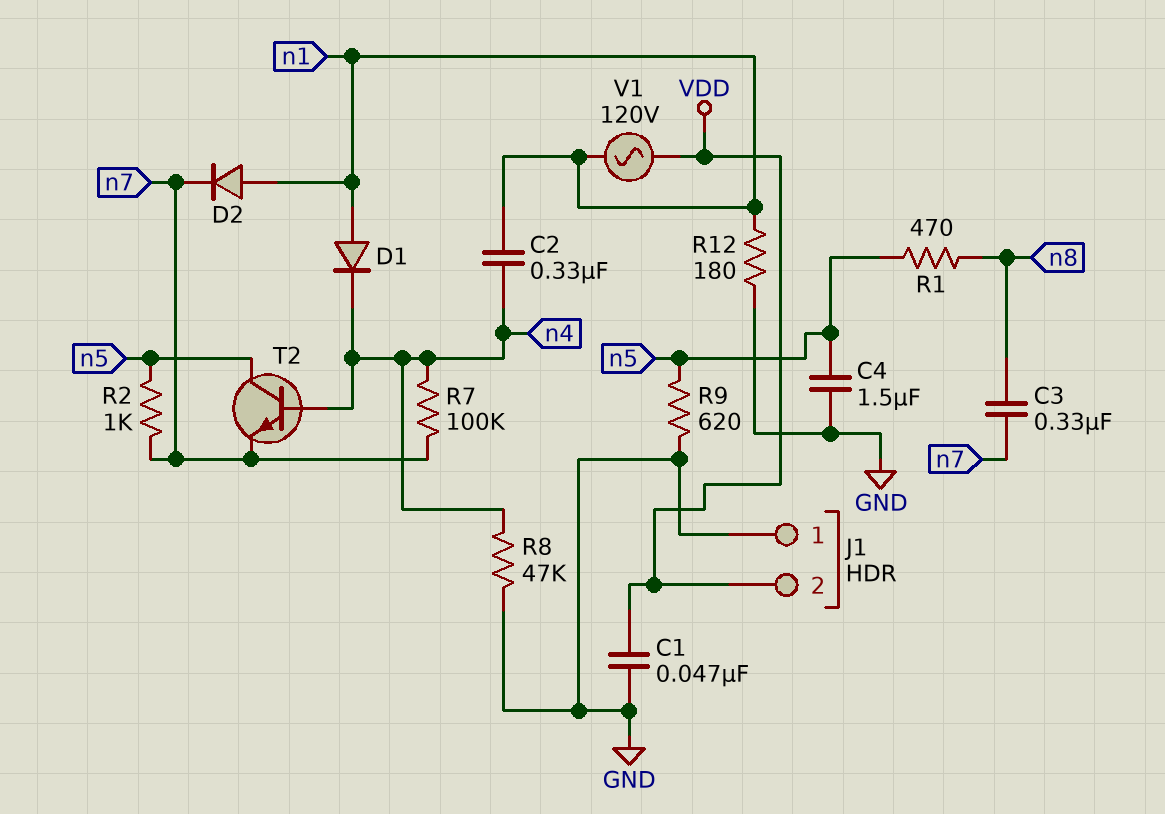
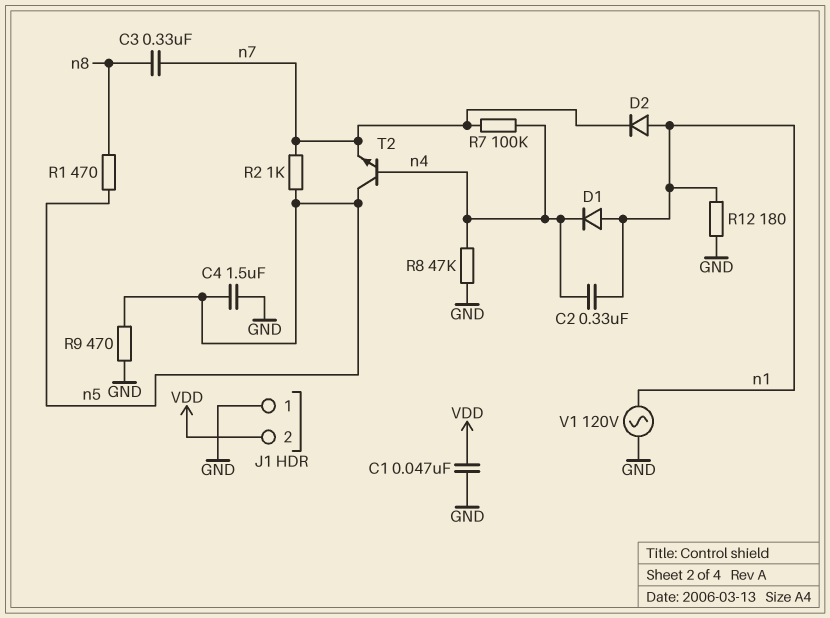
R9: 620 (GND, n5) -> 470 (GND, n5)
V1: AC 120V (VDD, n1) -> AC 120V (GND, n1)

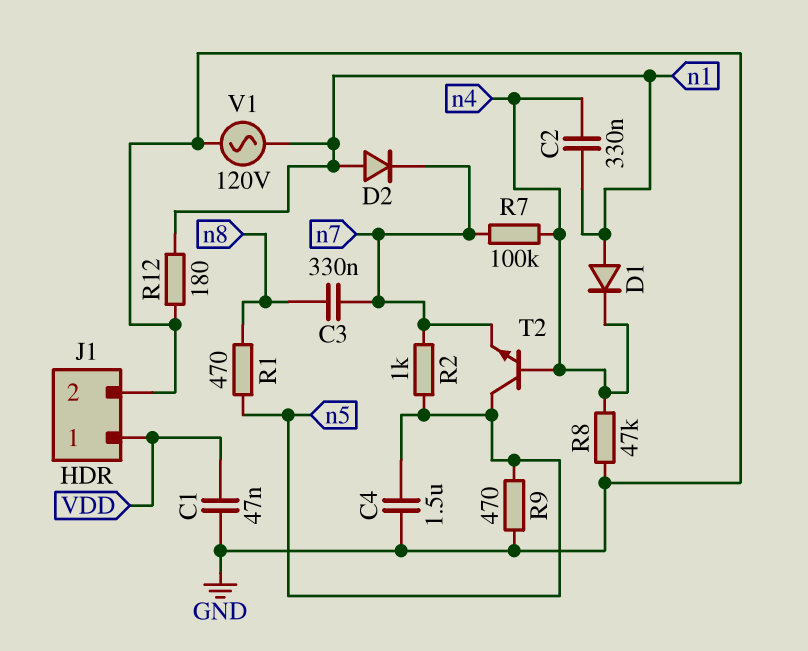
J1 pin 1: GND -> VDD
J1 pin 2: VDD -> GND

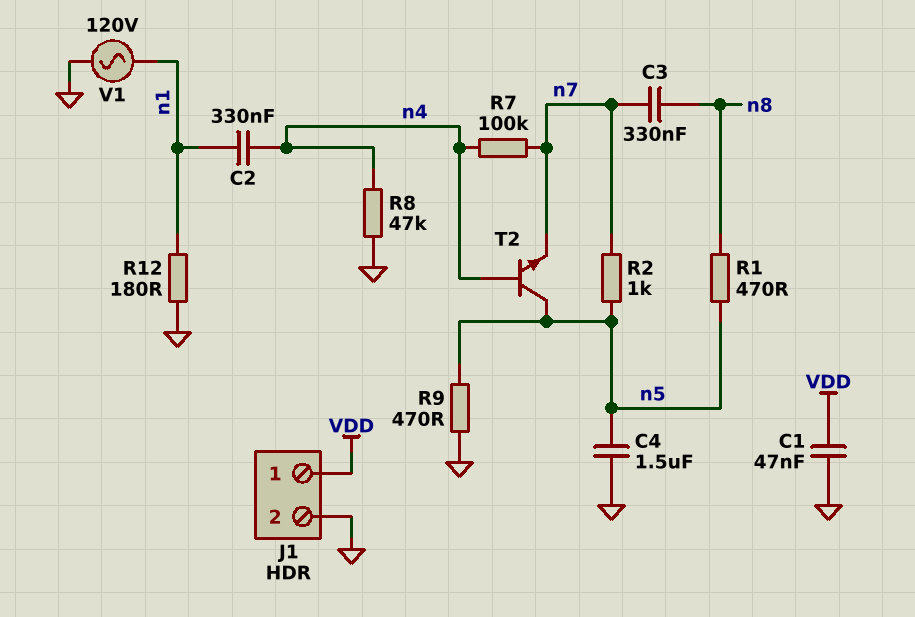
D1: diode (A n1, K n4) -> none
D2: diode (A n1, K n7) -> none

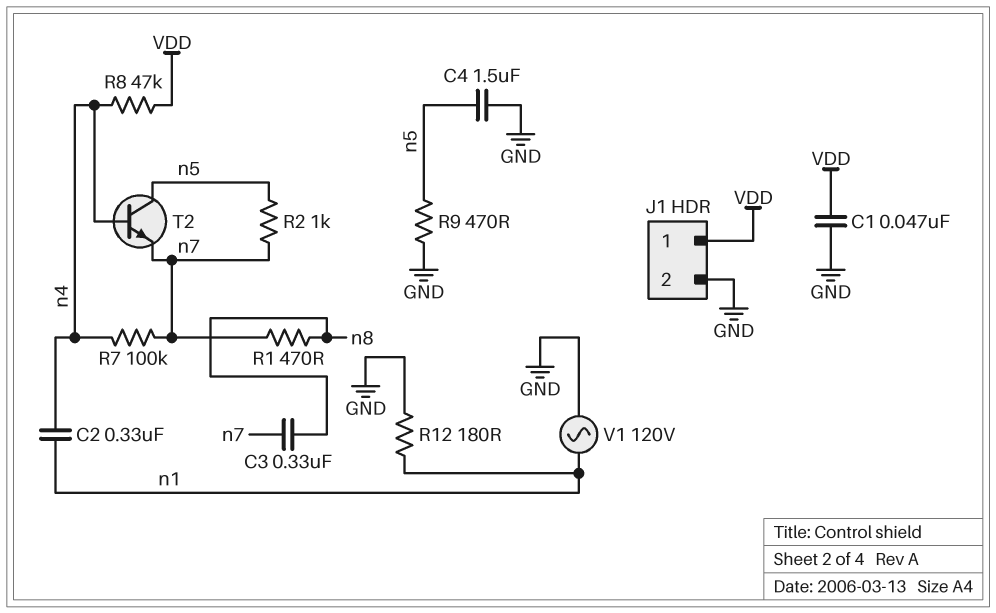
R1: 470 (n5, n8) -> 470 (n7, n8)
R8: 47k (GND, n4) -> 47k (VDD, n4)

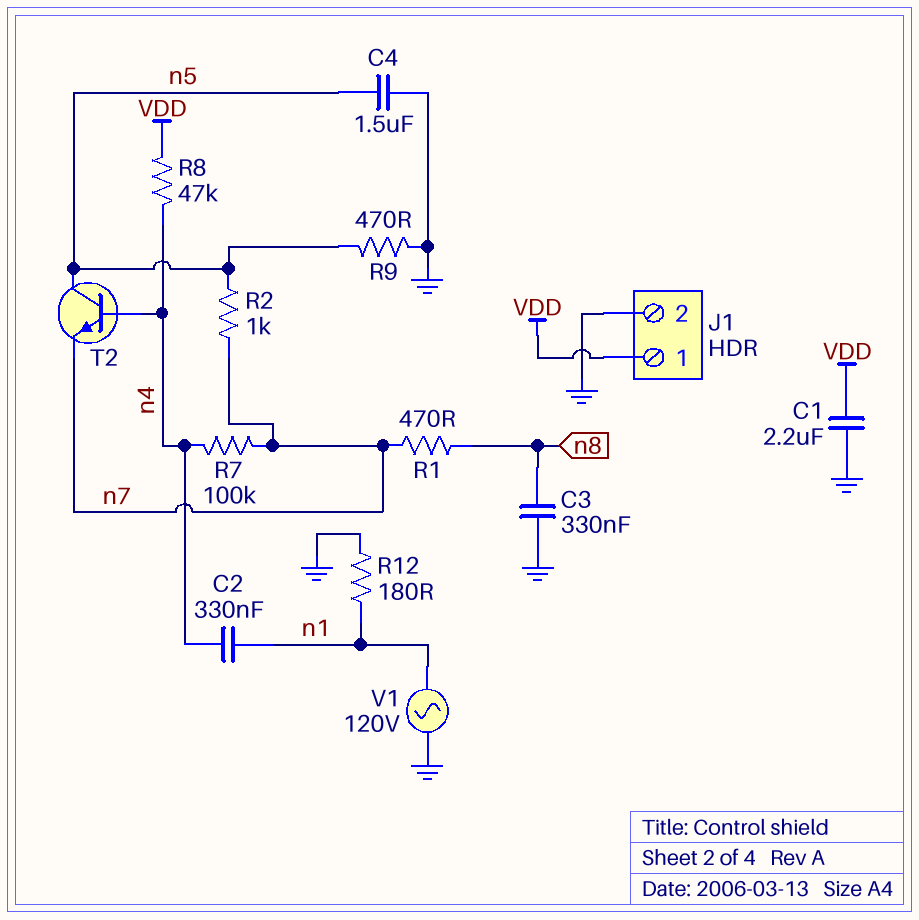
C1: 47nF (GND, VDD) -> 2.2uF (GND, VDD)
C3: 330nF (n7, n8) -> 330nF (GND, n8)

